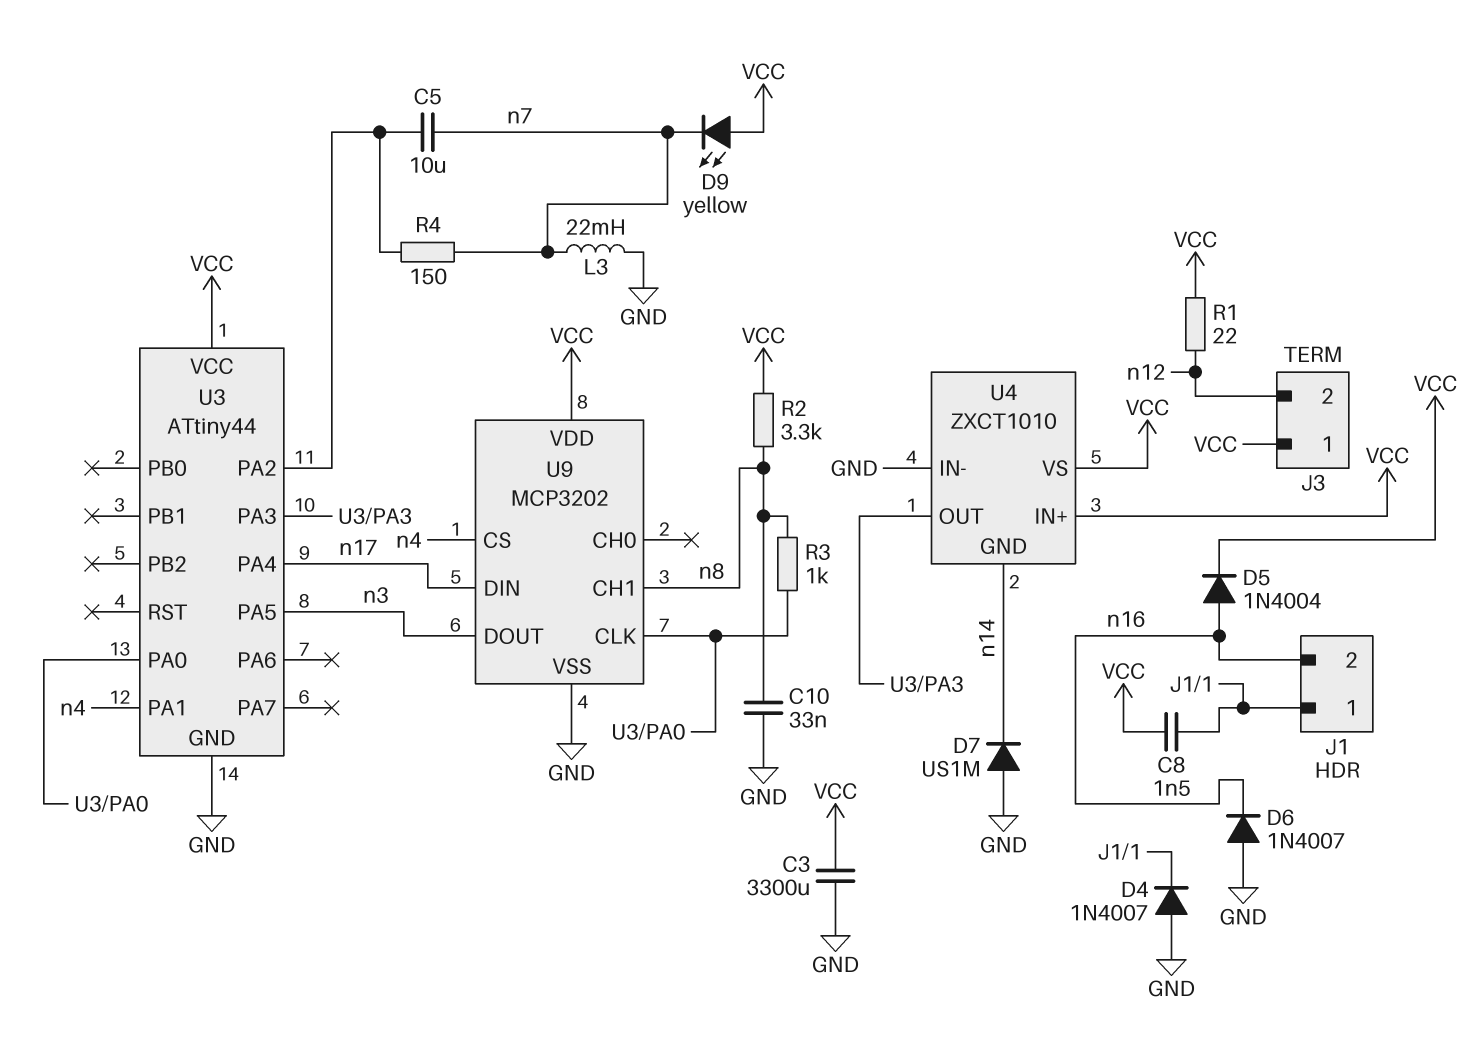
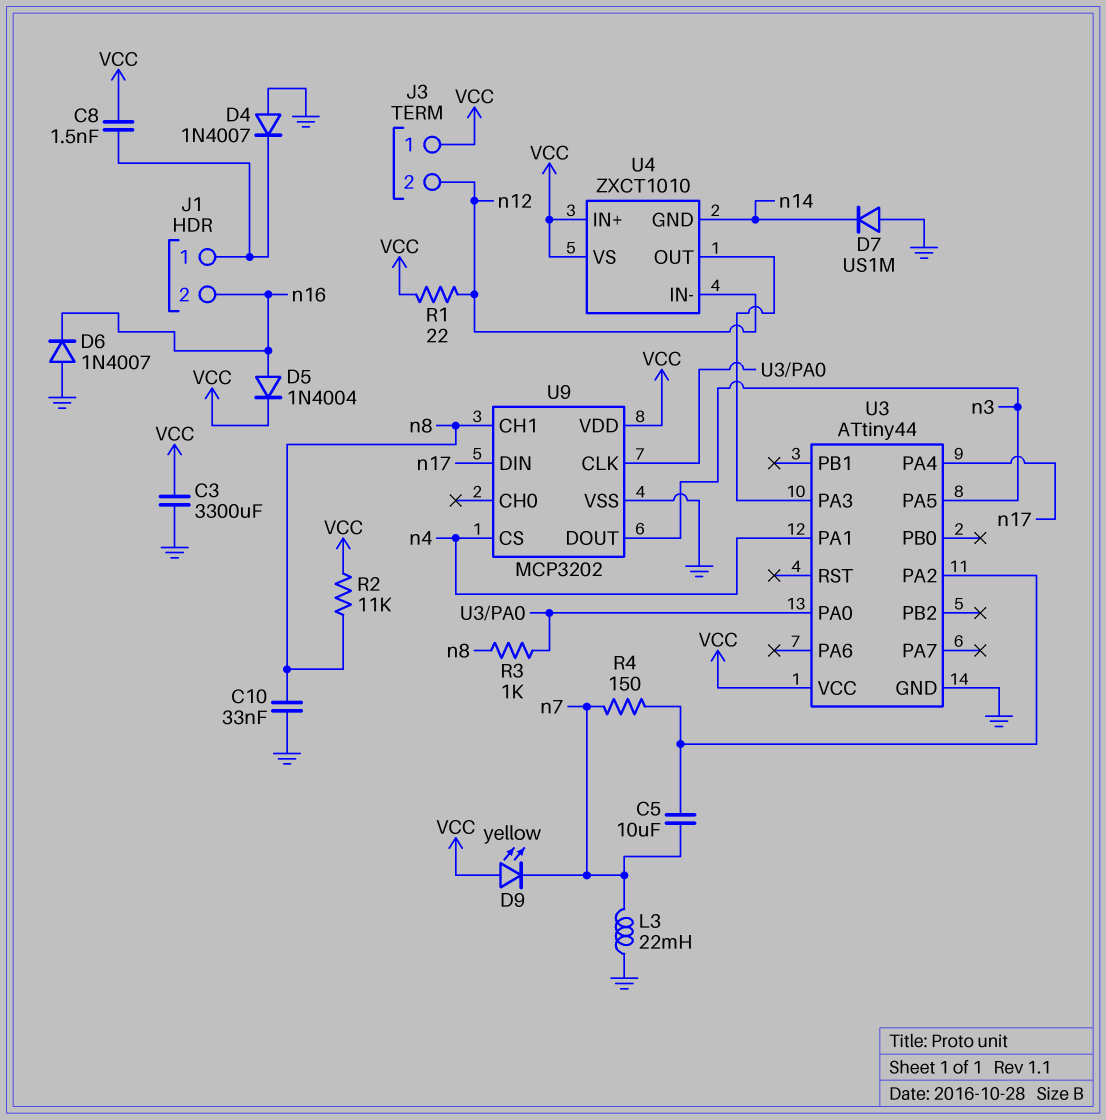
R2: 3.3k (VCC, n8) -> 11k (VCC, n8)
U4 pin IN-: GND -> n12

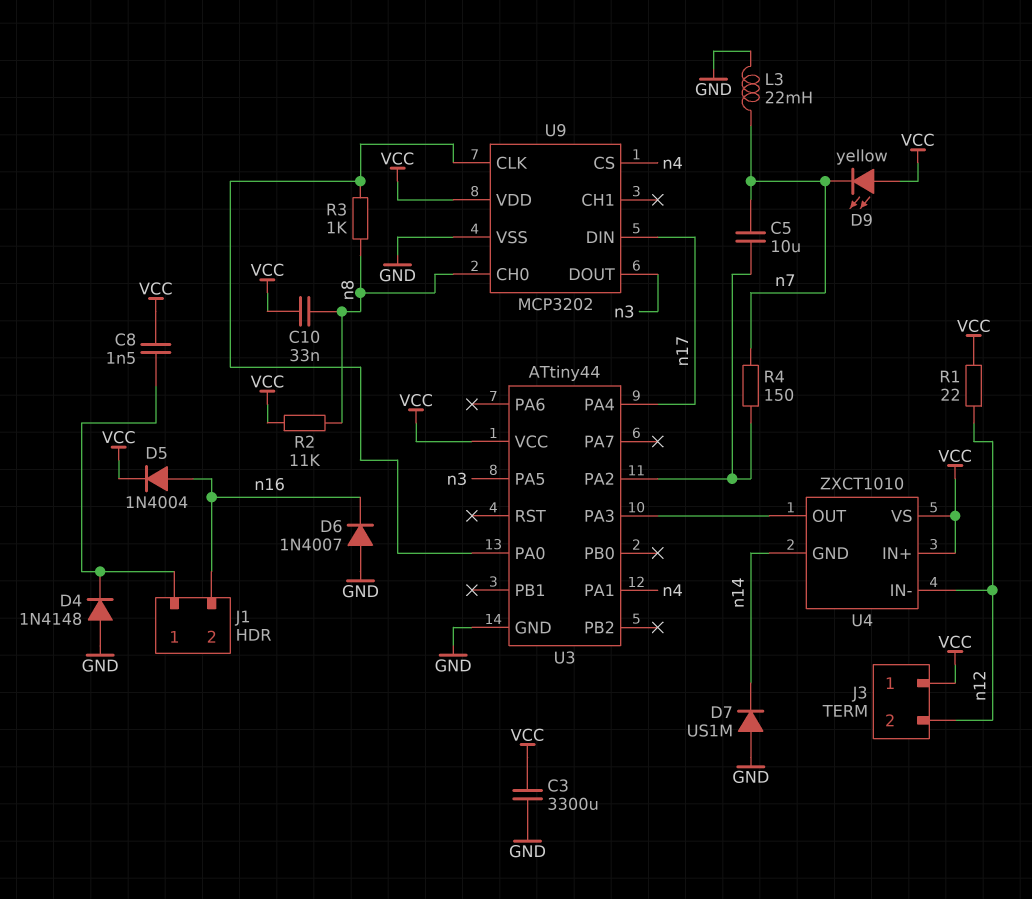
C10: 33nF (GND, n8) -> 33nF (VCC, n8)
D4: diode 1N4007 (A GND, K J1/1) -> diode 1N4148 (A GND, K J1/1)
U9 pin CH0: none -> n8
U9 pin CH1: n8 -> none

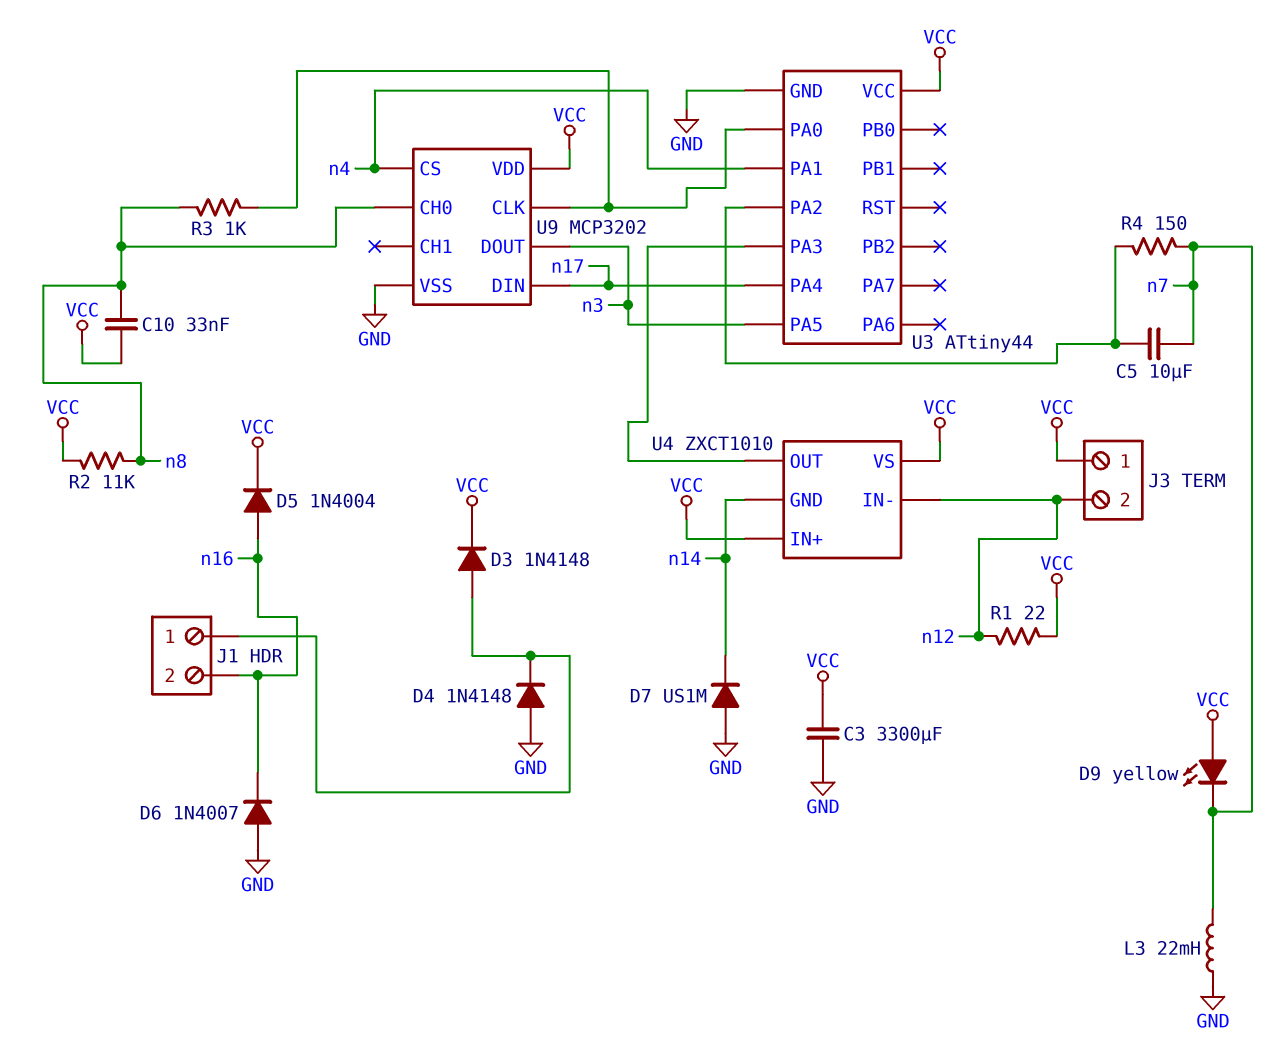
C8: 1.5nF (J1/1, VCC) -> none
D3: none -> diode 1N4148 (A J1/1, K VCC)

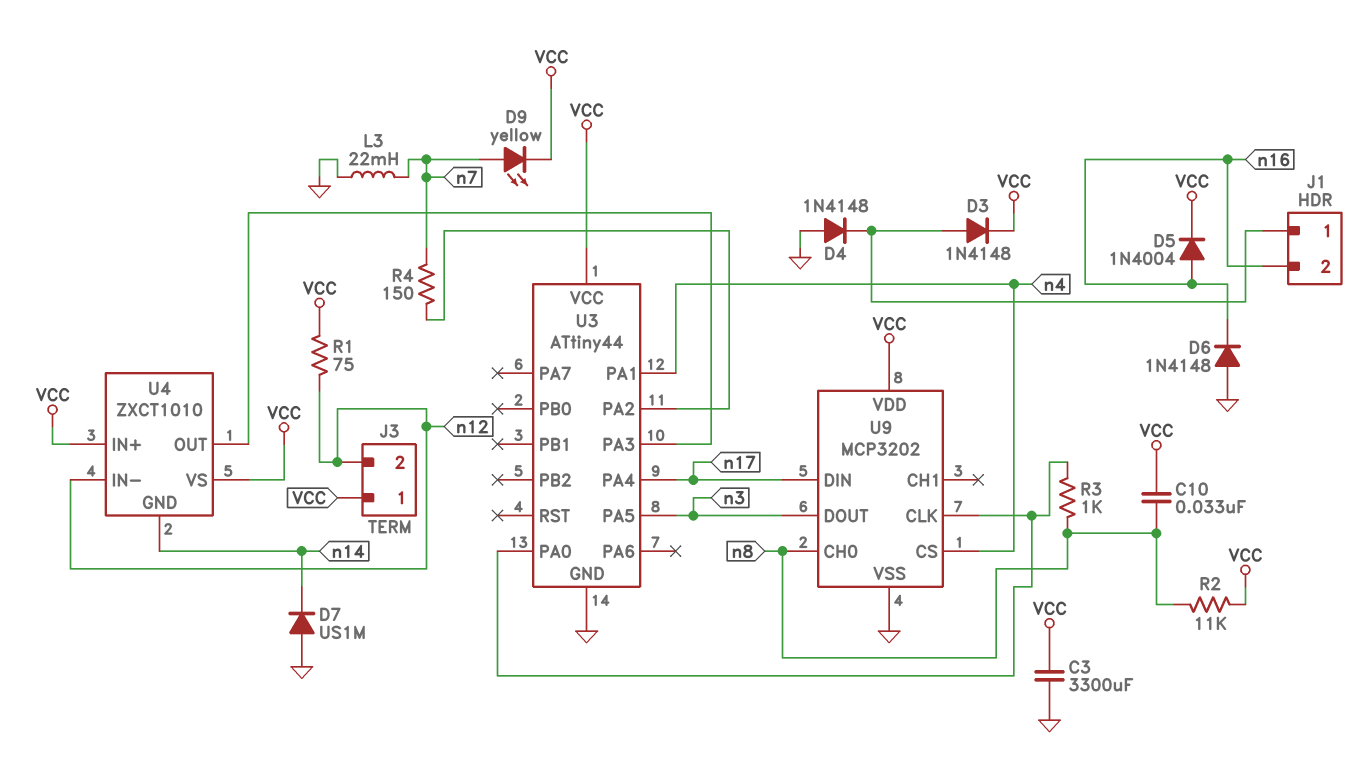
C5: 10uF (U3/PA2, n7) -> none
D6: diode 1N4007 (A GND, K n16) -> diode 1N4148 (A GND, K n16)
D9: LED yellow (A VCC, K n7) -> LED yellow (A n7, K VCC)
R1: 22 (VCC, n12) -> 75 (VCC, n12)

